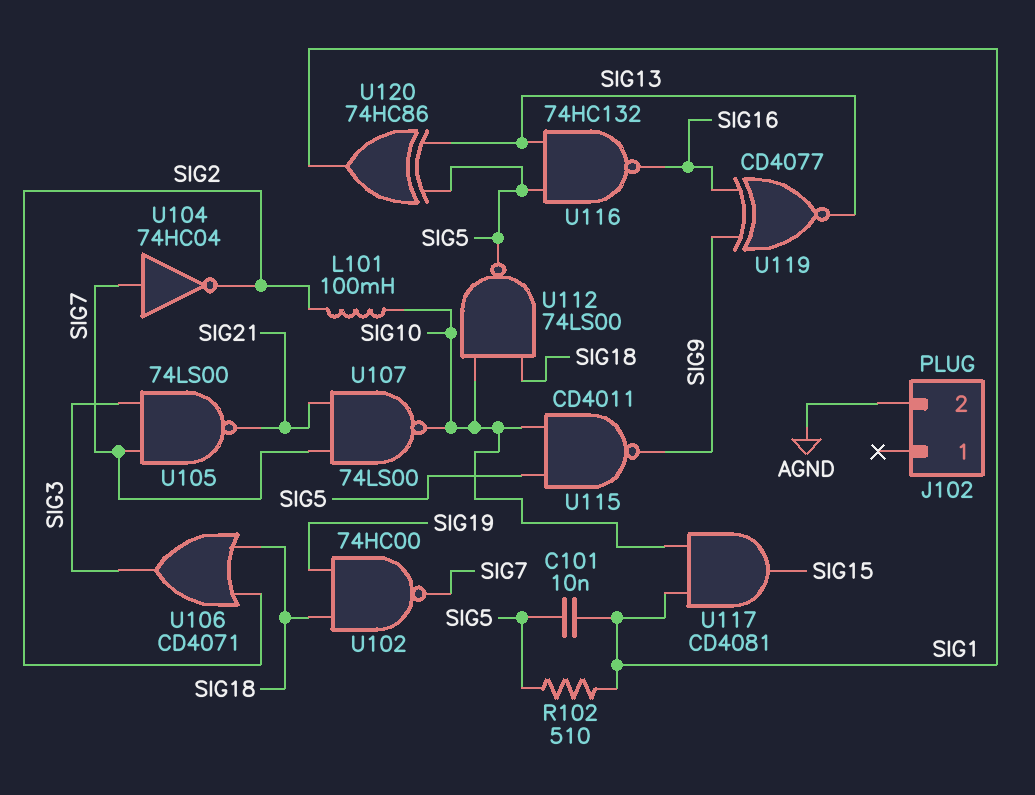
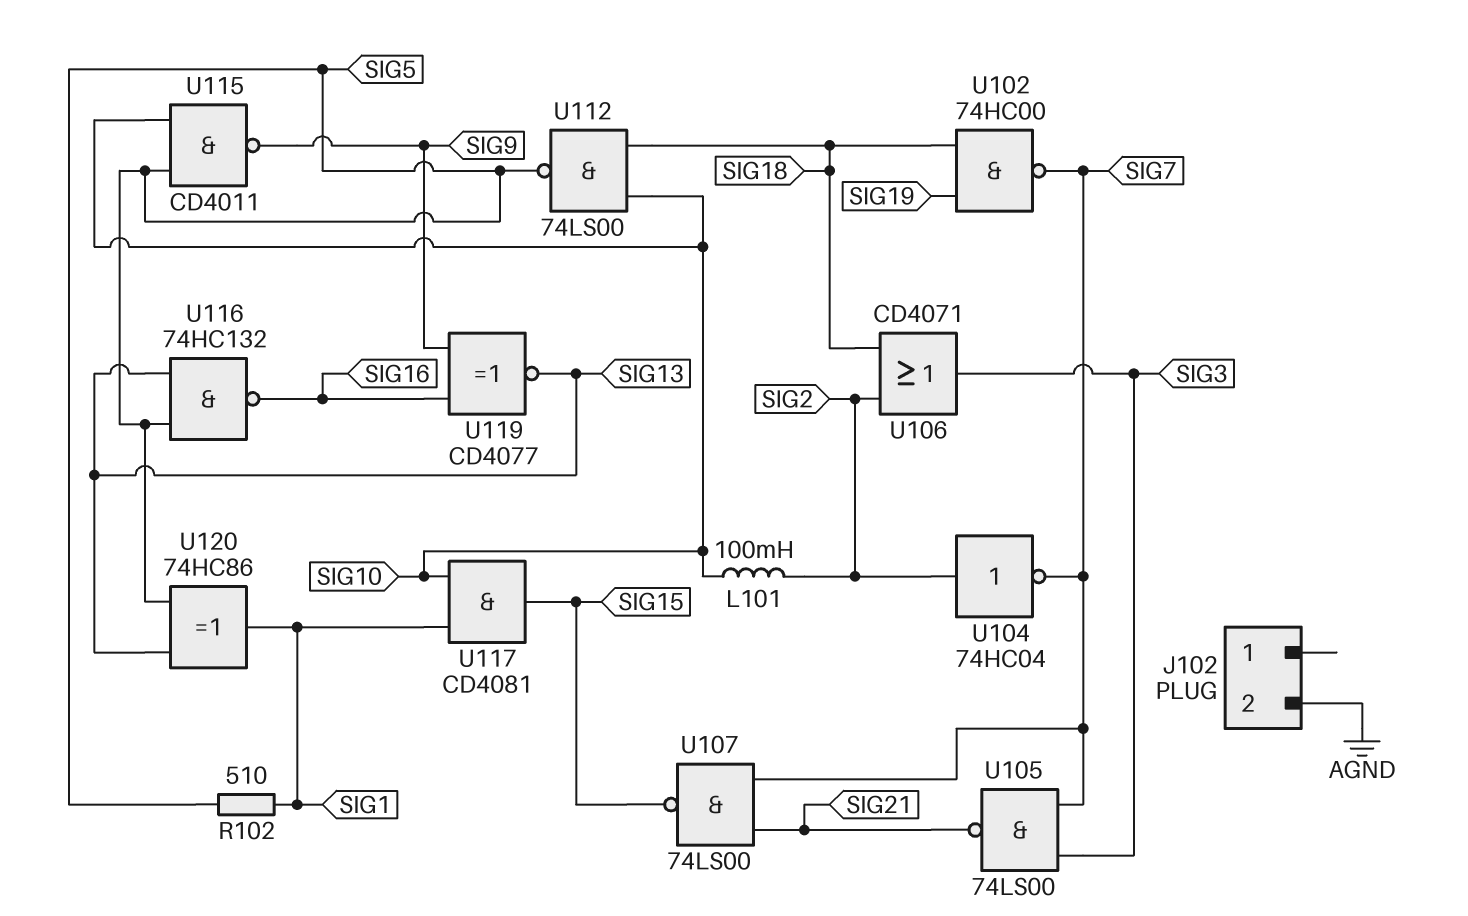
C101: 10nF (SIG1, SIG5) -> none
U104: NOT 74HC04 (in SIG7, out SIG2) -> NOT 74HC04 (in SIG2, out SIG7)
U107: NAND 74LS00 (in SIG7, in SIG21, out SIG10) -> NAND 74LS00 (in SIG7, in SIG21, out SIG15)

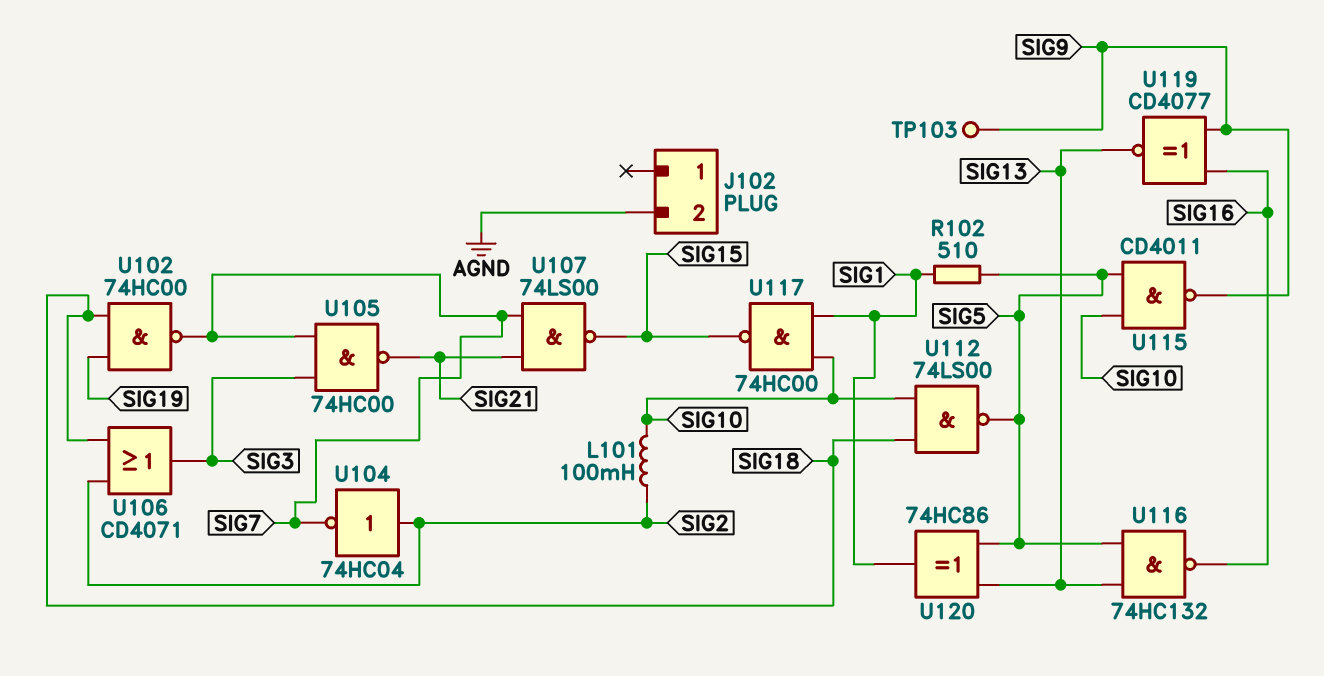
TP103: none -> test point (SIG9)
U105: NAND 74LS00 (in SIG3, in SIG7, out SIG21) -> NAND 74HC00 (in SIG3, in SIG7, out SIG21)
U117: AND CD4081 (in SIG1, in SIG10, out SIG15) -> NAND 74HC00 (in SIG1, in SIG10, out SIG15)

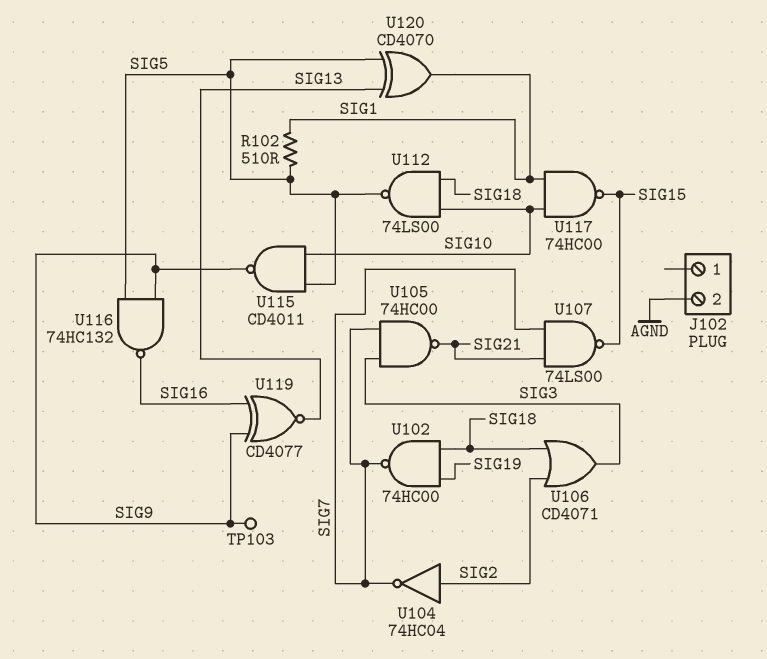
L101: 100mH (SIG2, SIG10) -> none
U116: NAND 74HC132 (in SIG5, in SIG13, out SIG16) -> NAND 74HC132 (in SIG5, in SIG9, out SIG16)
U120: XOR 74HC86 (in SIG5, in SIG13, out SIG1) -> XOR CD4070 (in SIG5, in SIG13, out SIG1)

